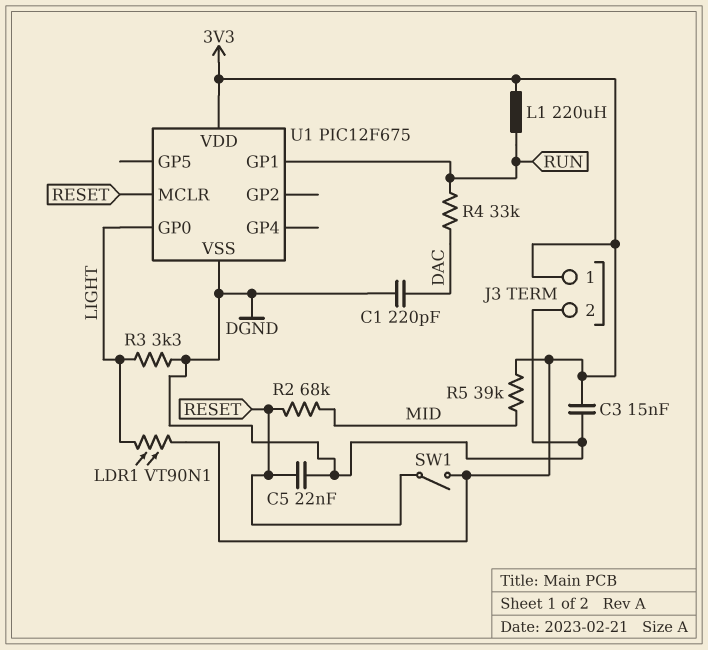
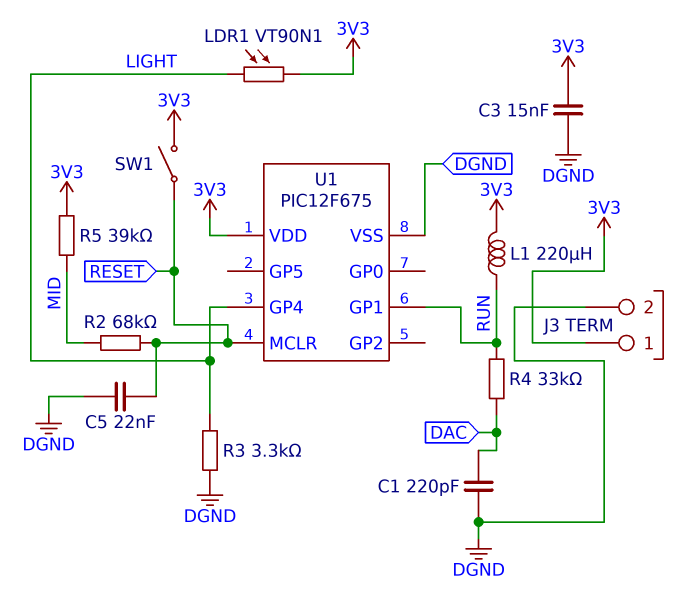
U1 pin GP0: LIGHT -> none
U1 pin GP4: none -> LIGHT

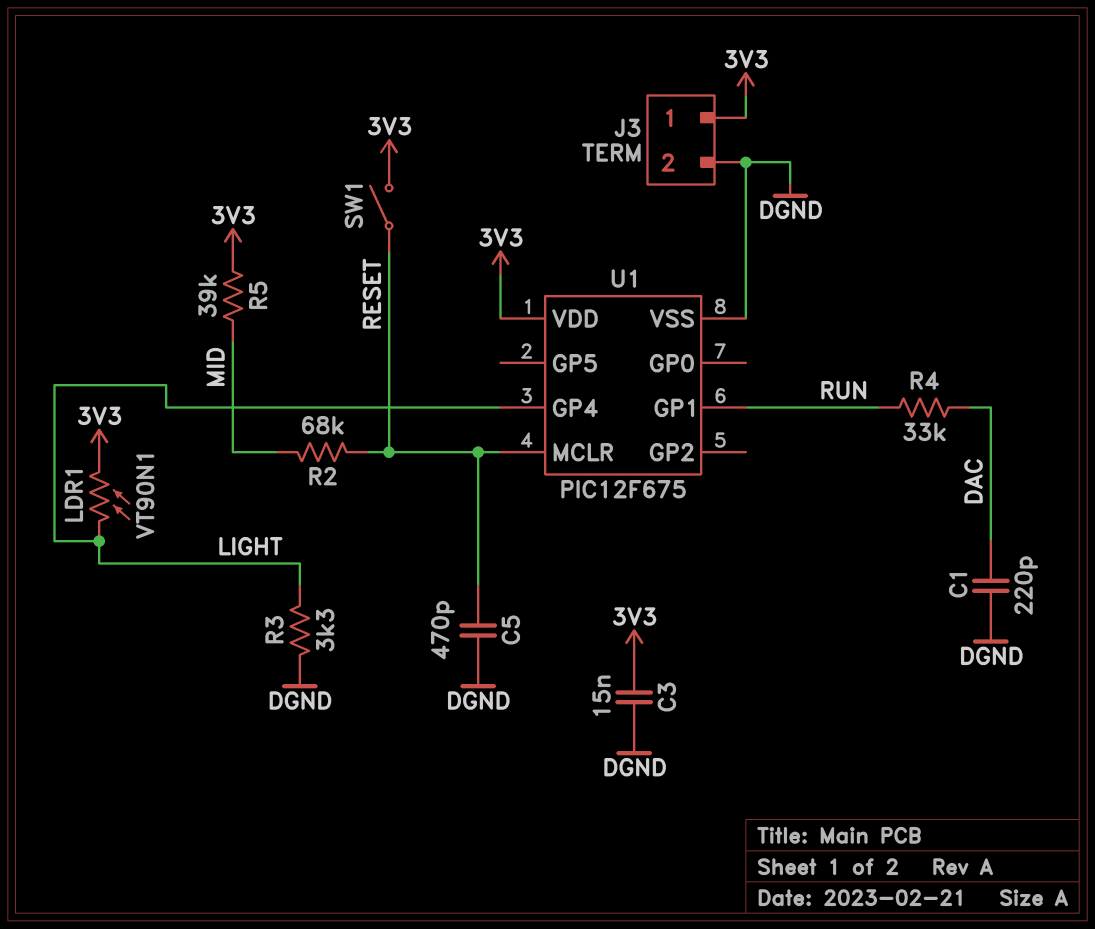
C5: 22nF (DGND, RESET) -> 470pF (DGND, RESET)
L1: 220uH (3V3, RUN) -> none

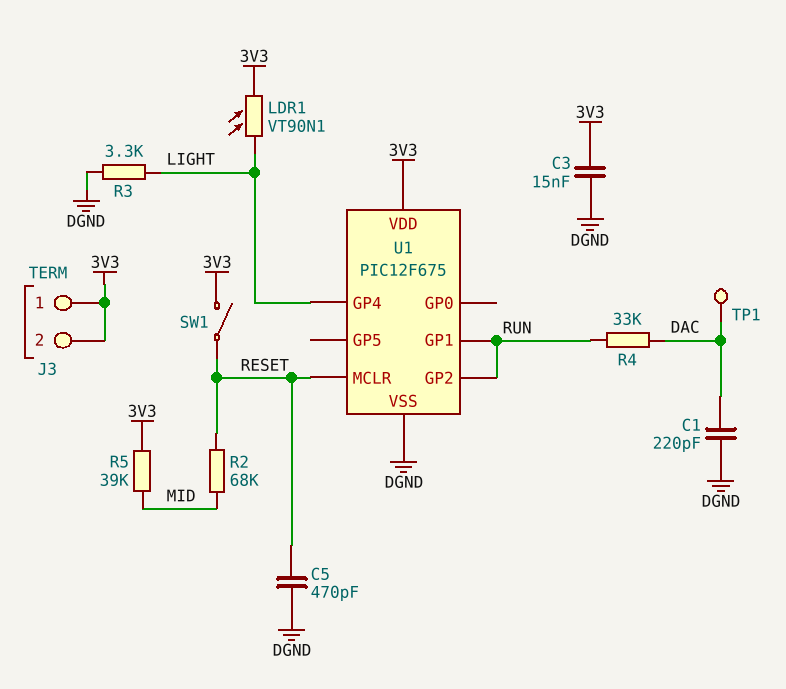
J3 pin 2: DGND -> 3V3
TP1: none -> test point (DAC)
U1 pin GP2: none -> RUN

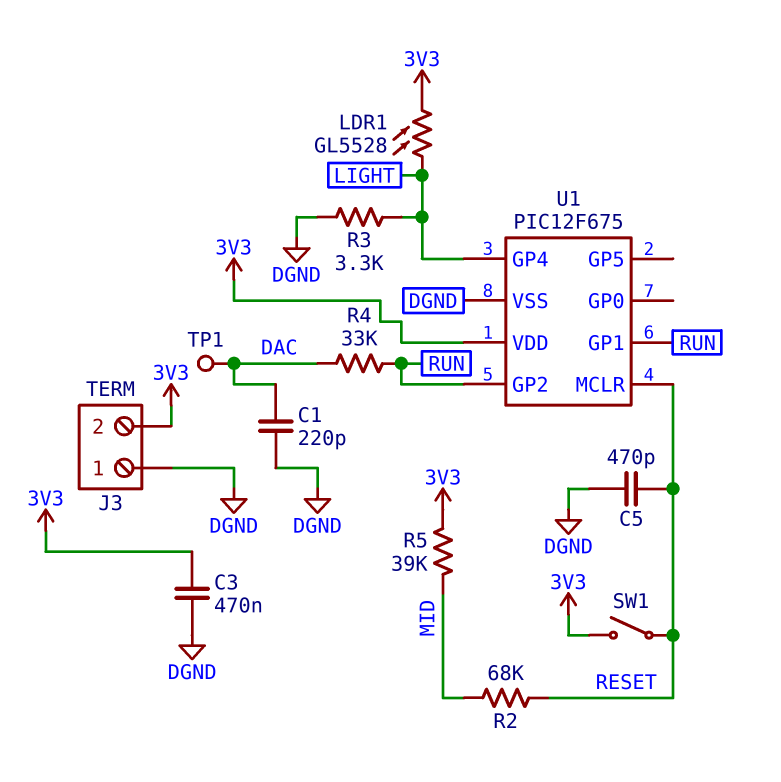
C3: 15nF (3V3, DGND) -> 470nF (3V3, DGND)
J3 pin 1: 3V3 -> DGND
LDR1: VT90N1 (3V3, LIGHT) -> GL5528 (3V3, LIGHT)

